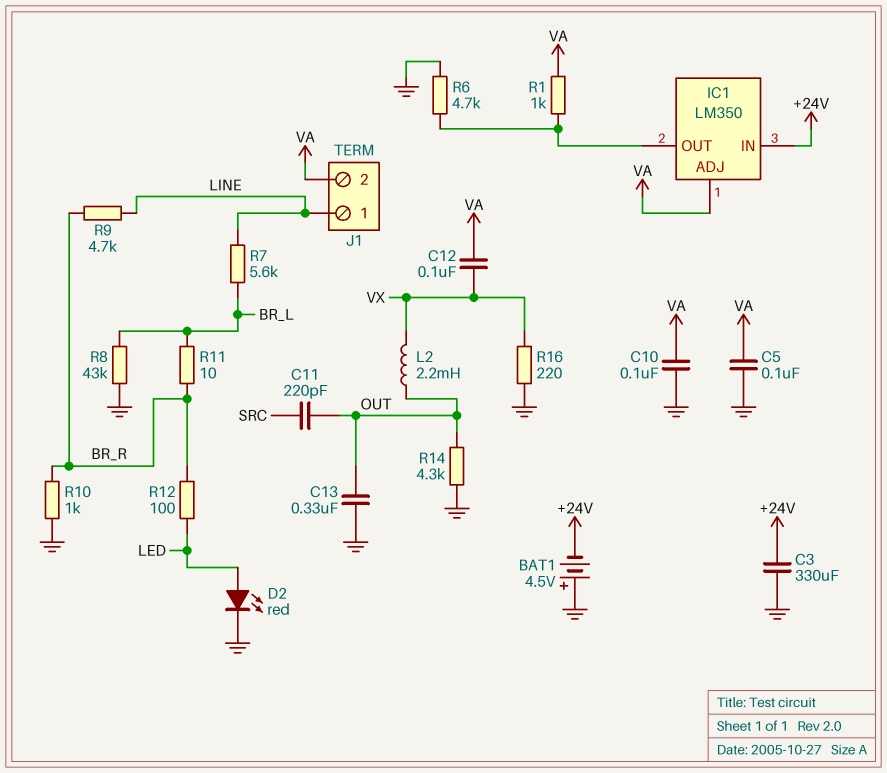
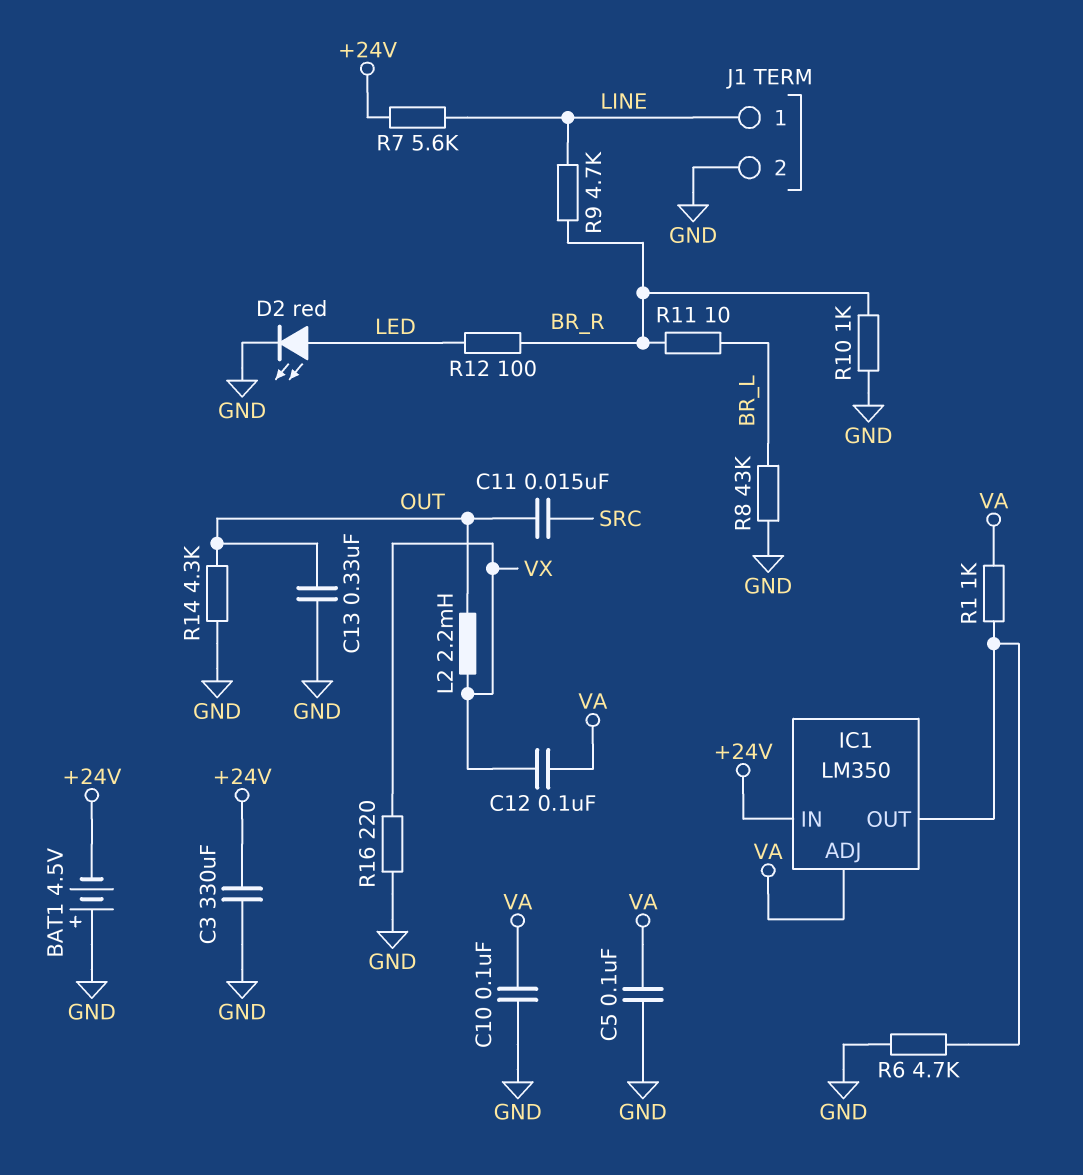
C11: 220pF (OUT, SRC) -> 15nF (OUT, SRC)
J1 pin 2: VA -> GND
R7: 5.6k (BR_L, LINE) -> 5.6k (+24V, LINE)

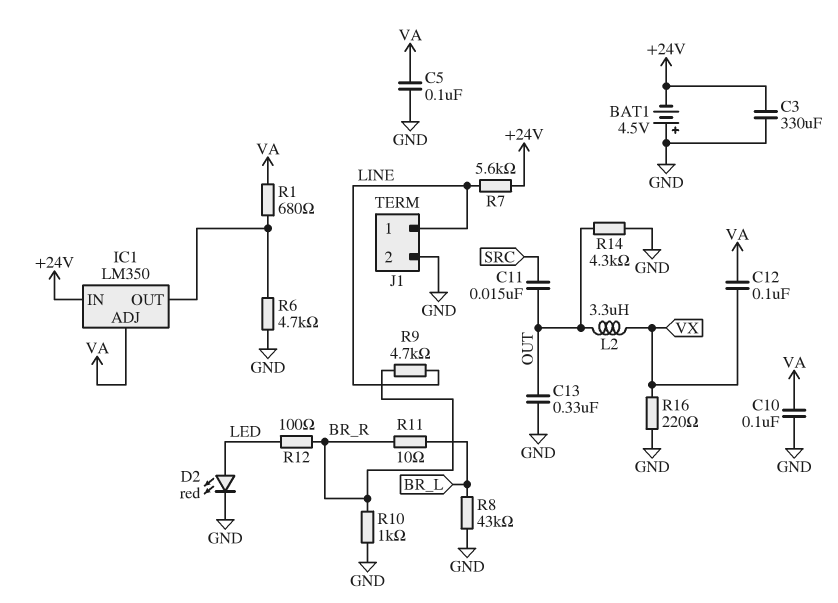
L2: 2.2mH (OUT, VX) -> 3.3uH (OUT, VX)
R1: 1k (IC1/OUT, VA) -> 680 (IC1/OUT, VA)

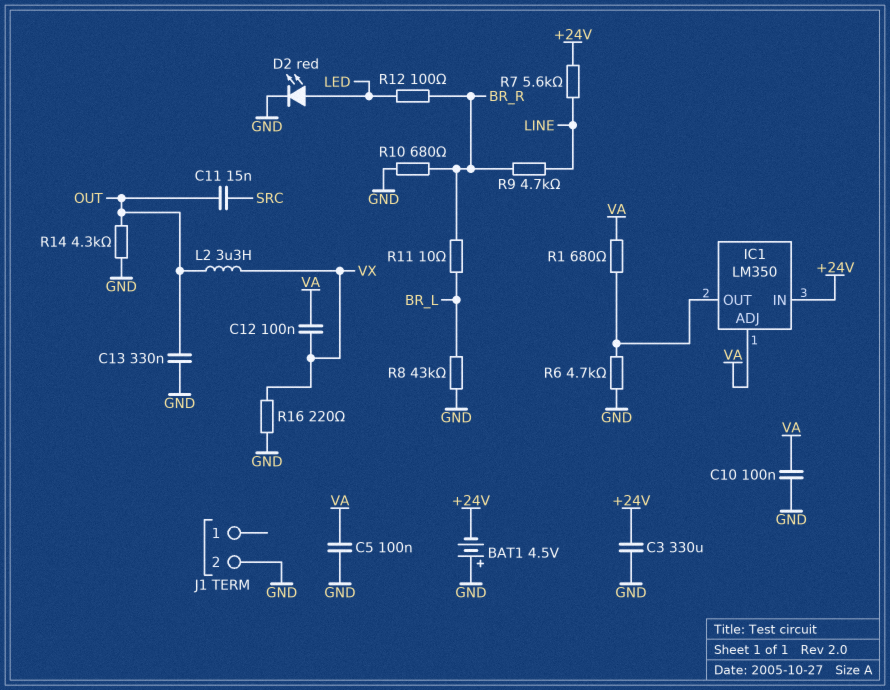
J1 pin 1: LINE -> none
R10: 1k (BR_R, GND) -> 680 (BR_R, GND)

